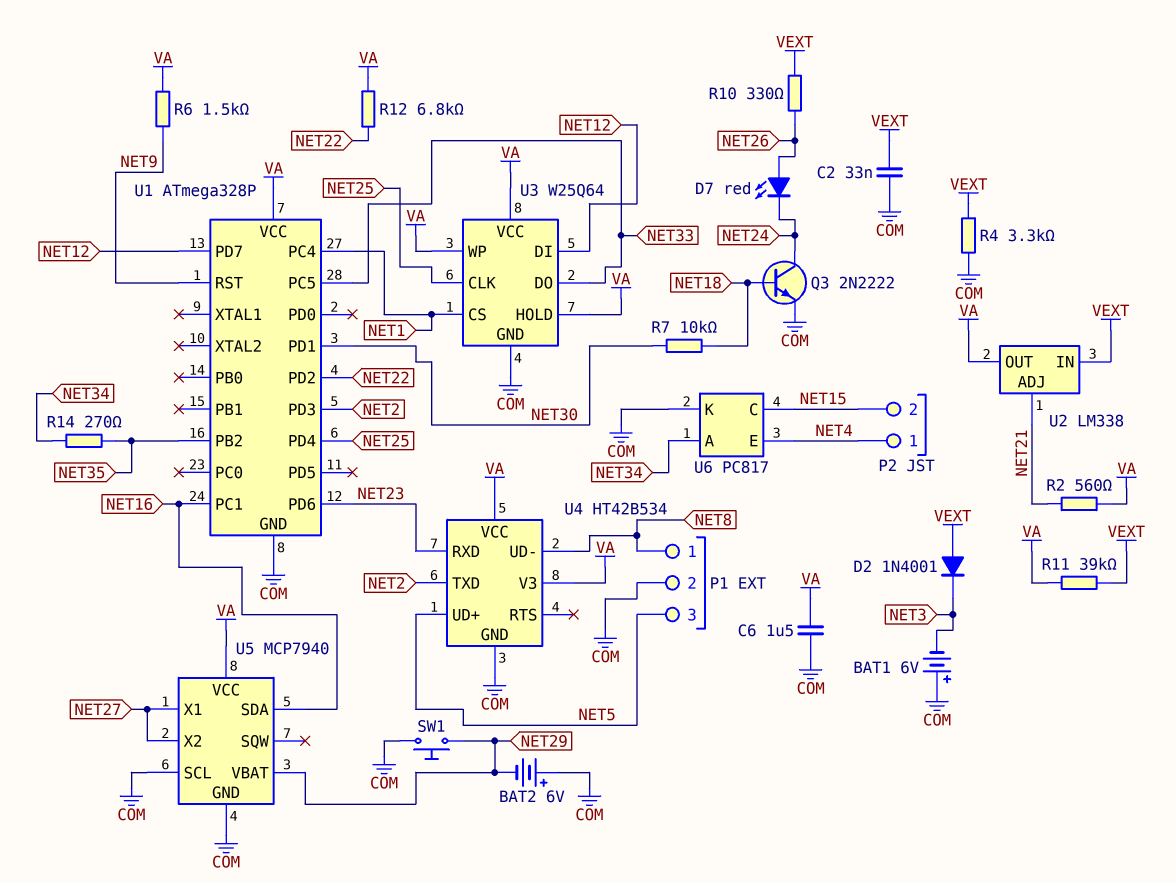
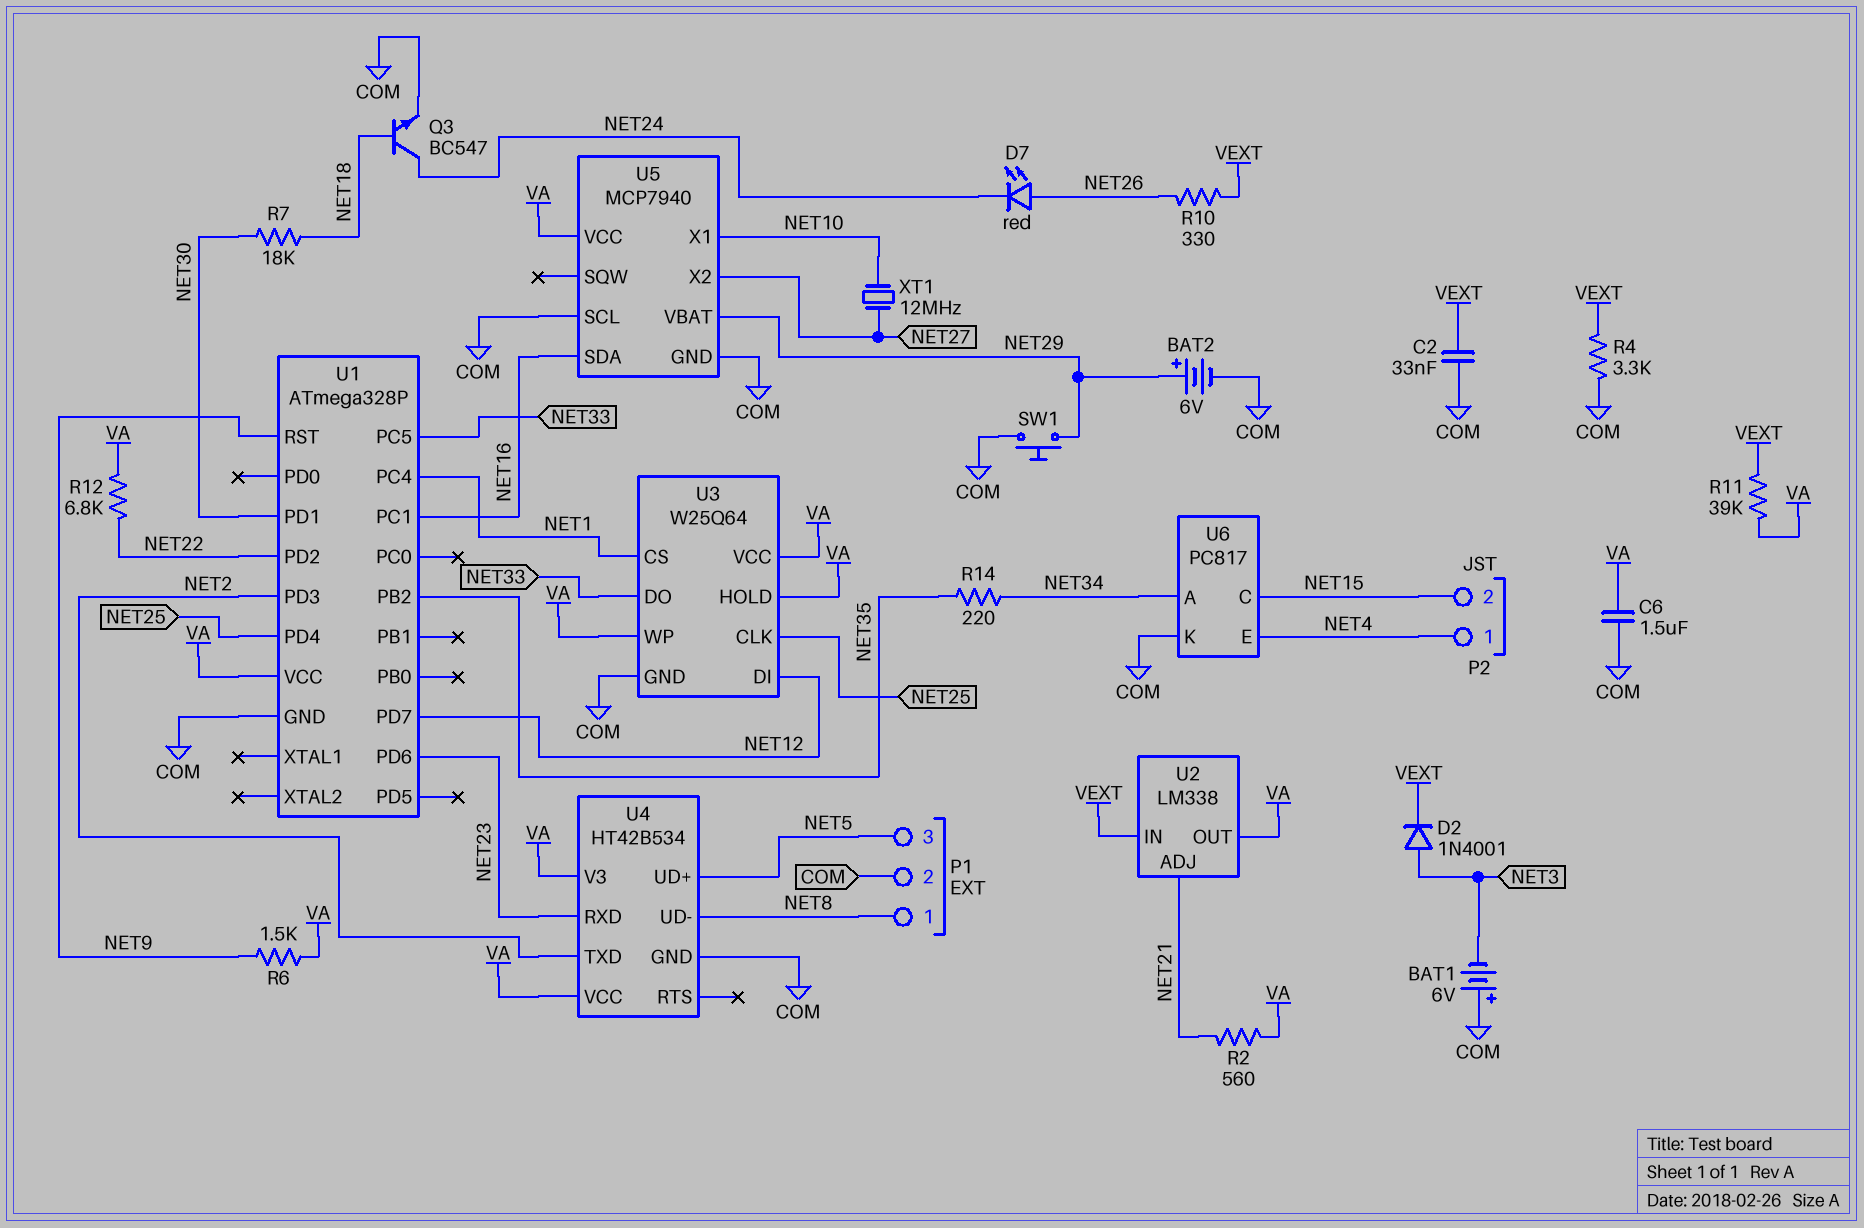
BAT2: 6V (plus COM, minus NET29) -> 6V (plus NET29, minus COM)
D2: diode 1N4001 (A VEXT, K NET3) -> diode 1N4001 (A NET3, K VEXT)
Q3: NPN 2N2222 (B NET18, C NET24, E COM) -> NPN BC547 (B NET18, C NET24, E COM)
R7: 10k (NET18, NET30) -> 18k (NET18, NET30)
R14: 270 (NET34, NET35) -> 220 (NET34, NET35)
U5 pin X1: NET27 -> NET10
XT1: none -> 12MHz (NET10, NET27)

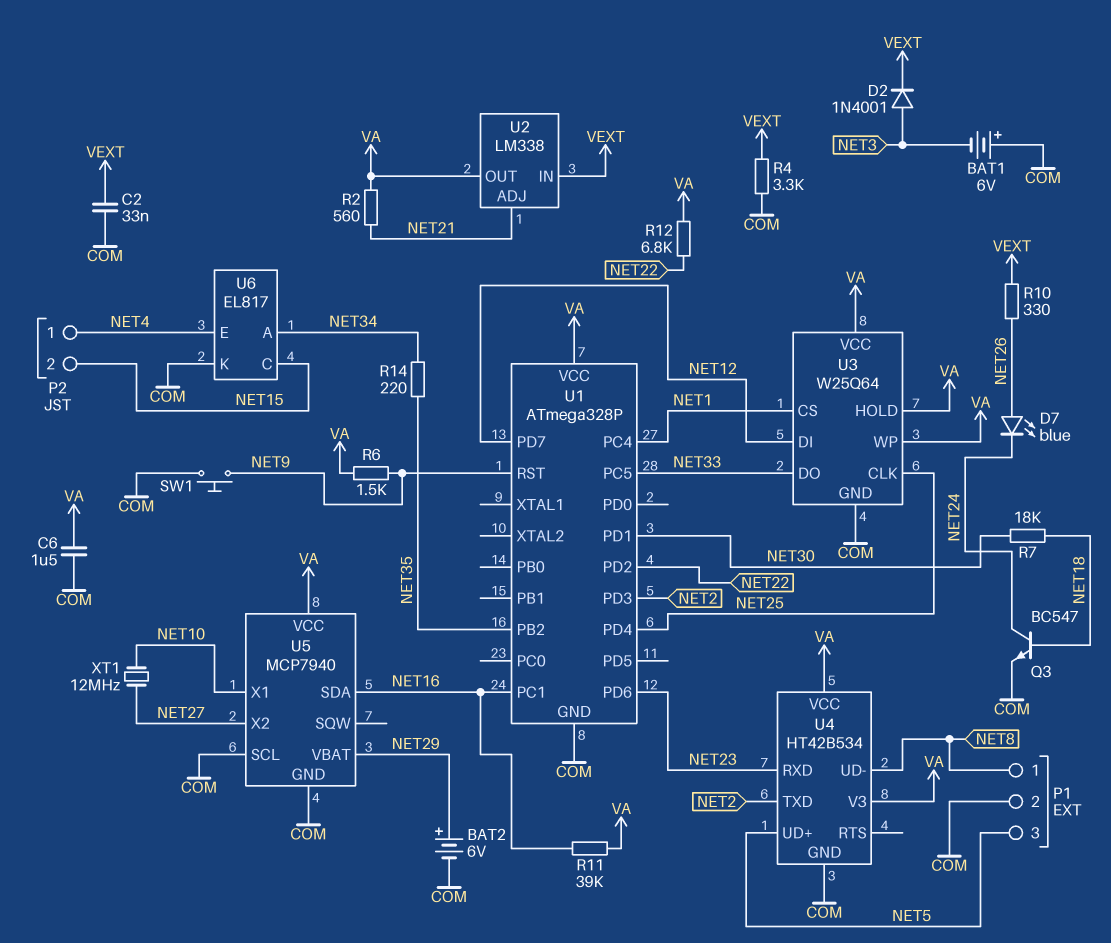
D7: LED red (A NET26, K NET24) -> LED blue (A NET26, K NET24)
R11: 39k (VA, VEXT) -> 39k (NET16, VA)
SW1: button (COM, NET29) -> button (COM, NET9)
U6: PC817 -> EL817

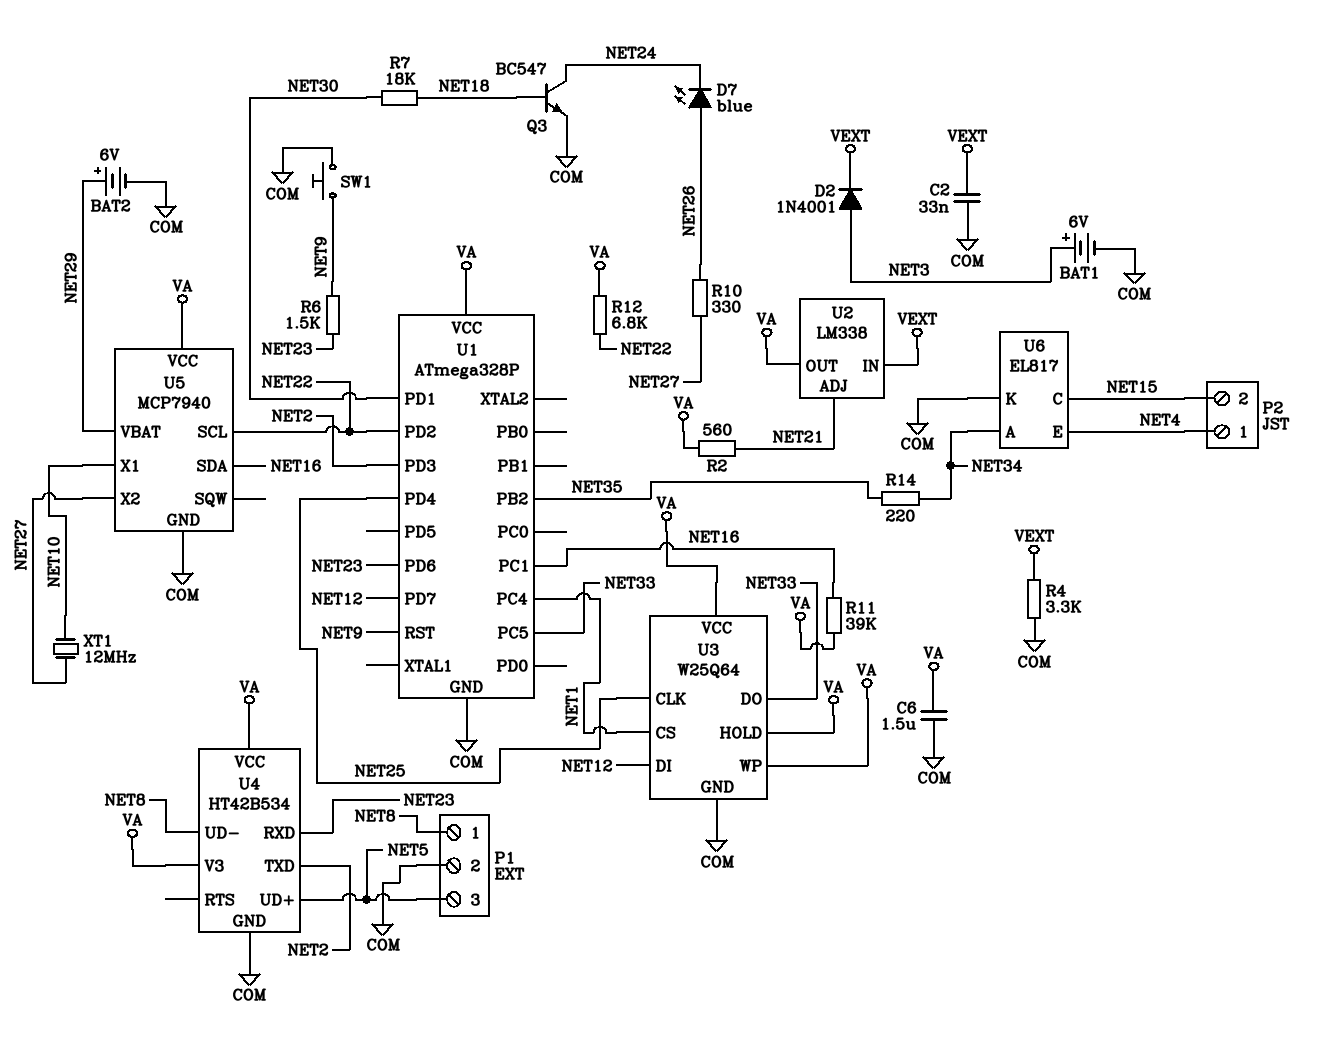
BAT1: 6V (plus COM, minus NET3) -> 6V (plus NET3, minus COM)
R6: 1.5k (NET9, VA) -> 1.5k (NET9, NET23)
R10: 330 (NET26, VEXT) -> 330 (NET26, NET27)
U5 pin SCL: COM -> NET22

